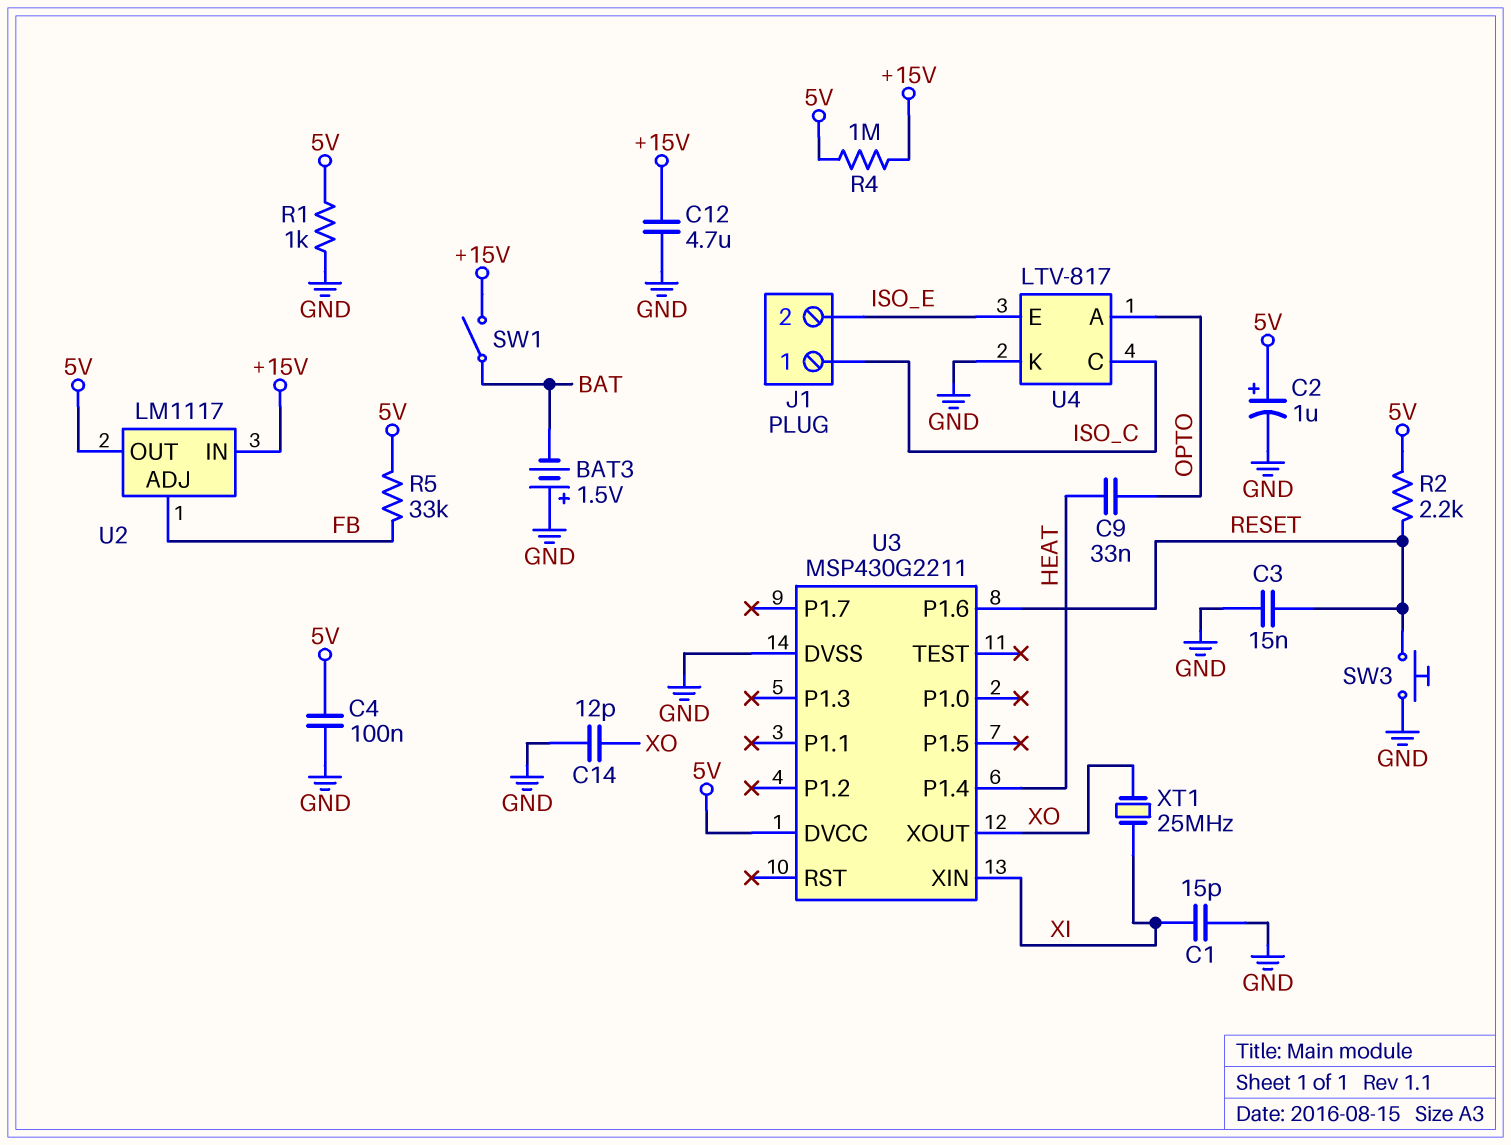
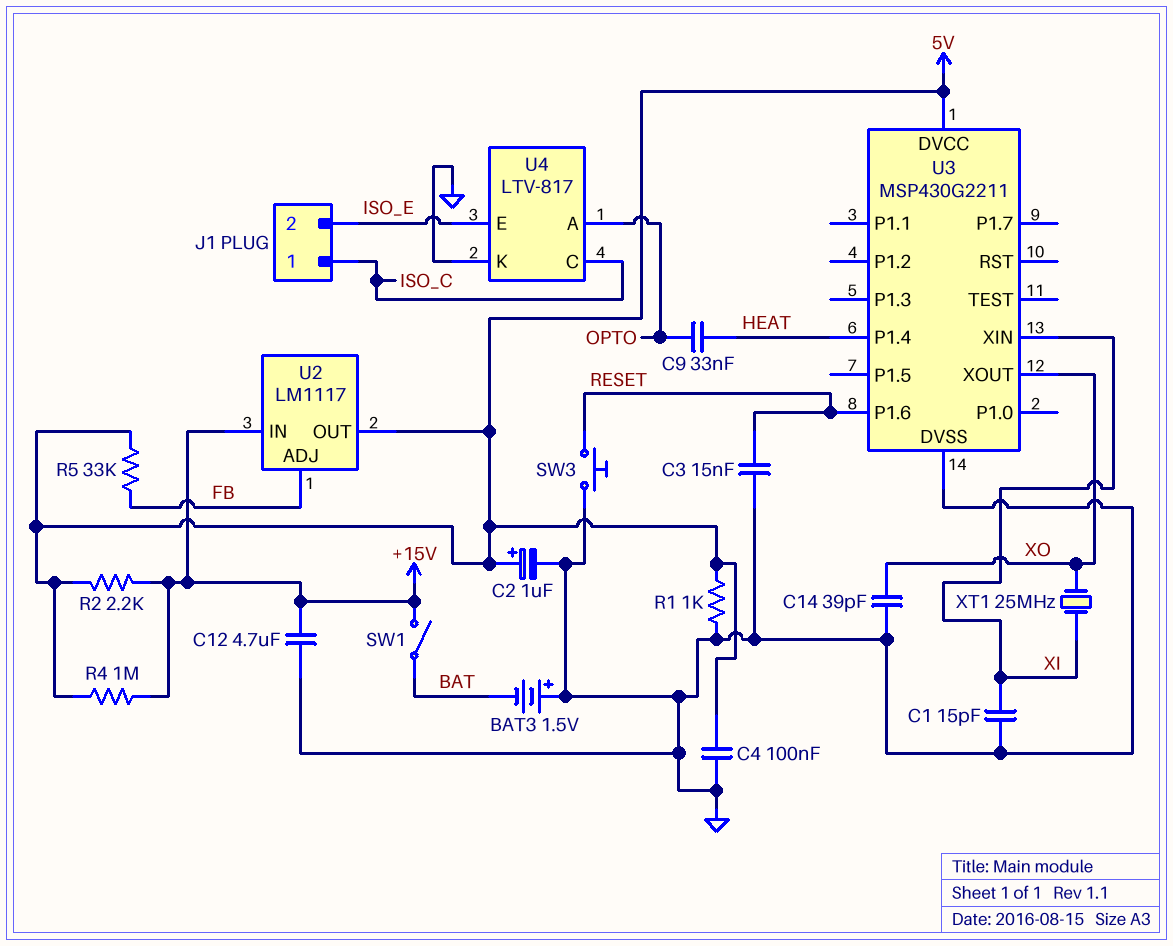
C14: 12pF (GND, XO) -> 39pF (GND, XO)
R2: 2.2k (5V, RESET) -> 2.2k (+15V, 5V)

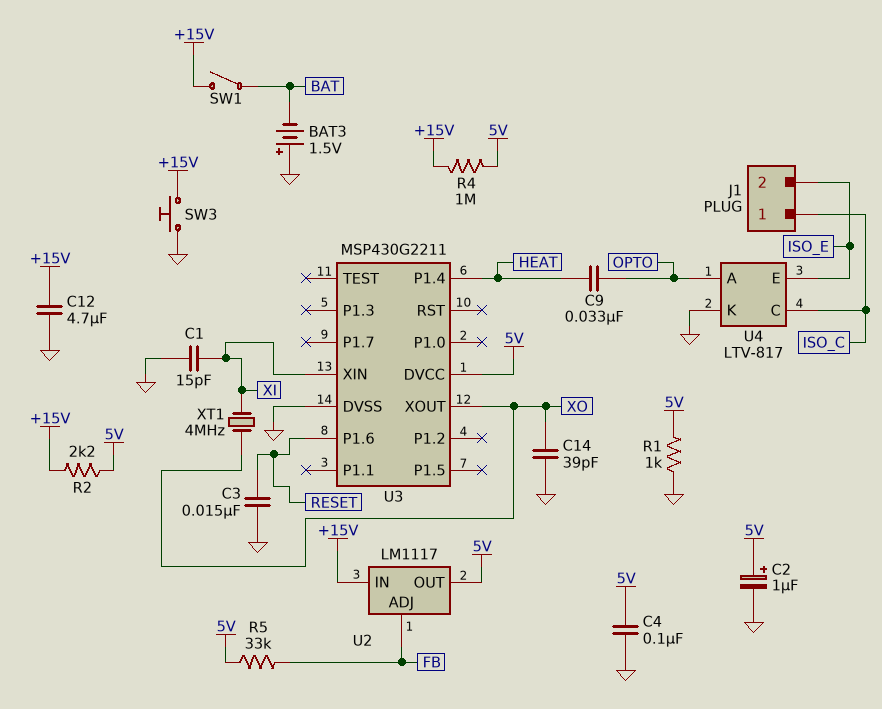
SW3: button (GND, RESET) -> button (+15V, GND)
XT1: 25MHz (XI, XO) -> 4MHz (XI, XO)

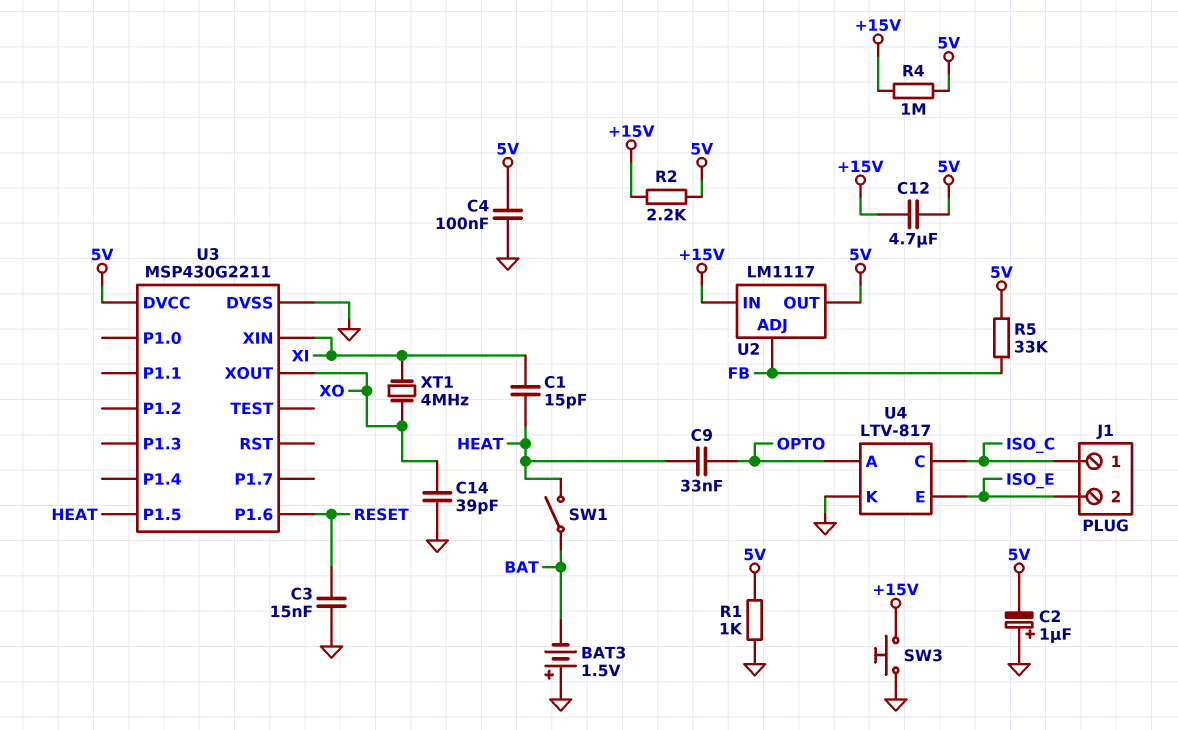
C1: 15pF (GND, XI) -> 15pF (HEAT, XI)
C2: 1uF (plus 5V, minus GND) -> 1uF (plus GND, minus 5V)
C12: 4.7uF (+15V, GND) -> 4.7uF (+15V, 5V)
SW1: switch (+15V, BAT) -> switch (BAT, HEAT)
U3 pin P1.4: HEAT -> none
U3 pin P1.5: none -> HEAT

